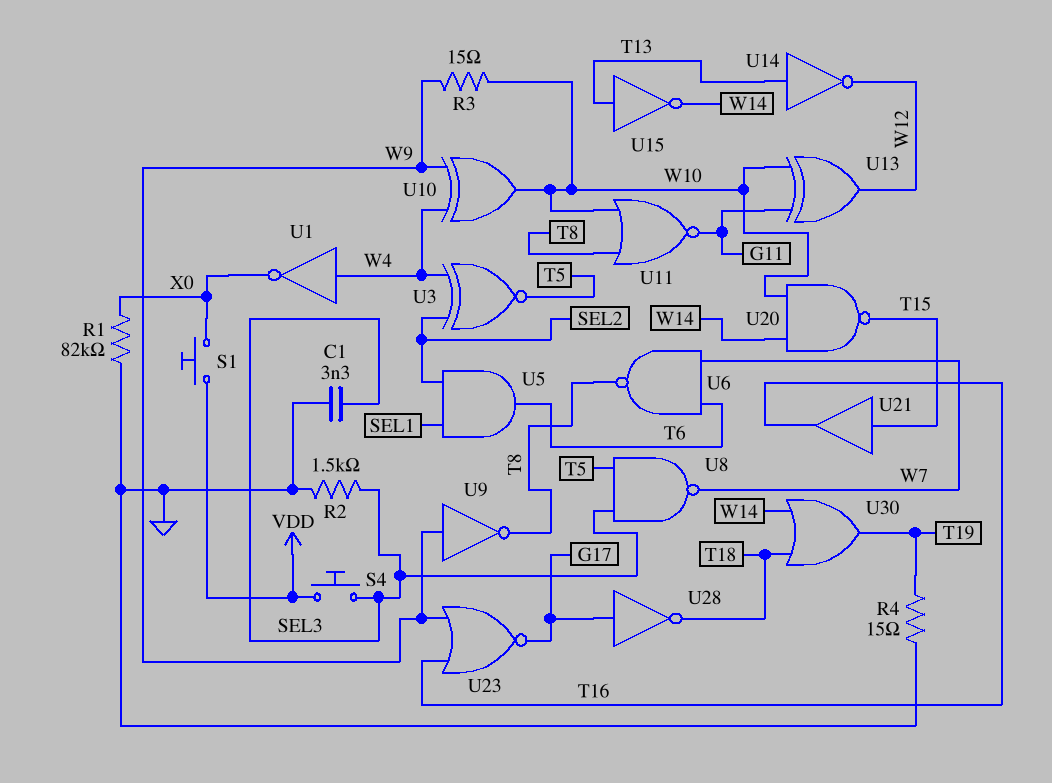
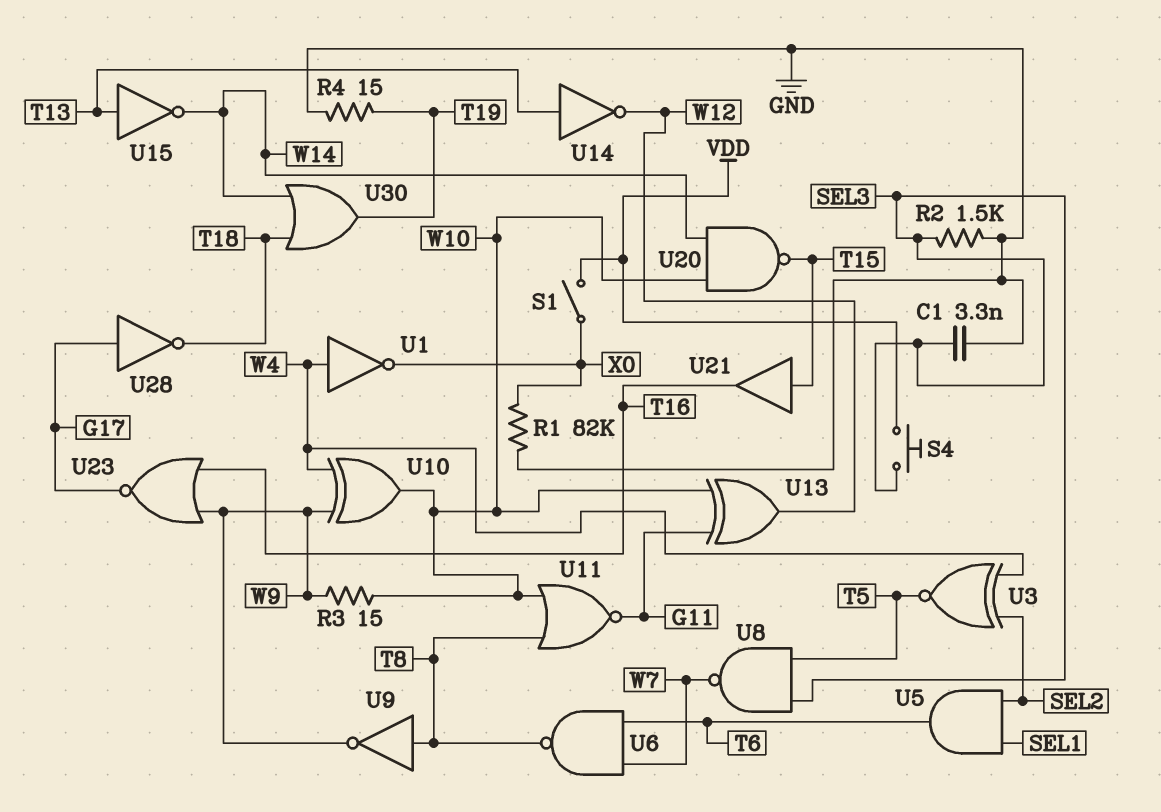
S1: button (VDD, X0) -> switch (VDD, X0)
U9: NOT (in W9, out T8) -> NOT (in T8, out W9)

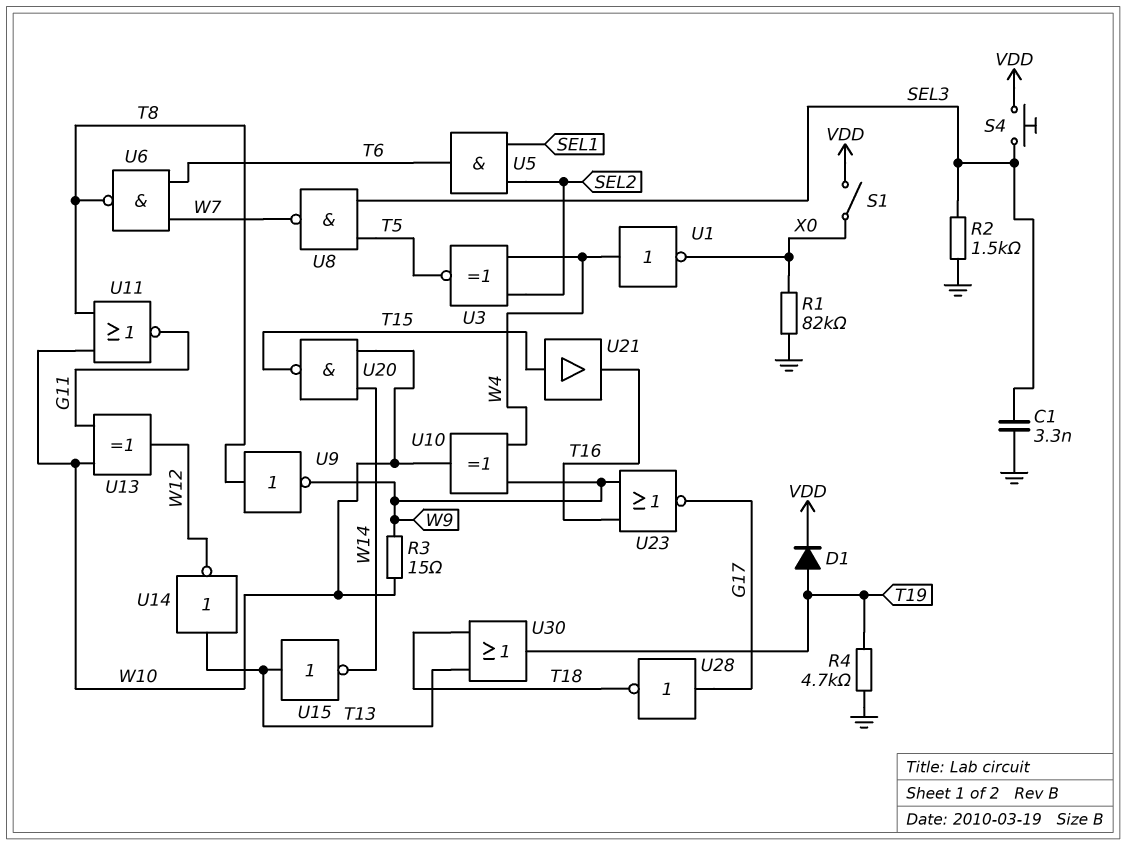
D1: none -> diode (A T19, K VDD)
R4: 15 (GND, T19) -> 4.7k (GND, T19)
U30: OR (in T18, in W14, out T19) -> OR (in T13, in T18, out T19)

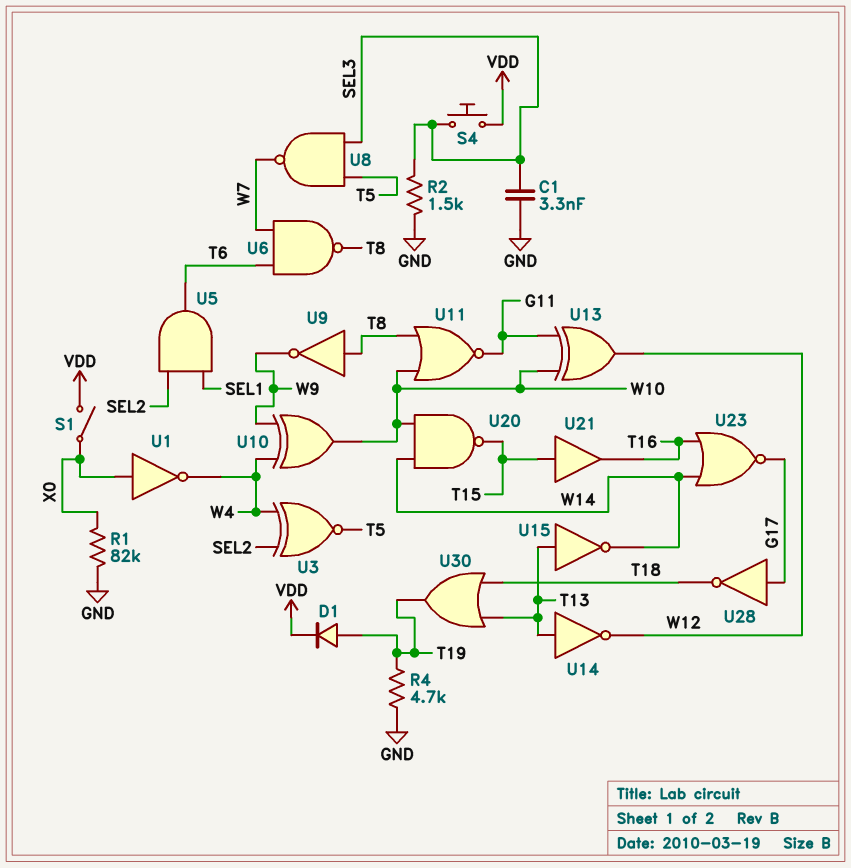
R3: 15 (W9, W10) -> none
U1: NOT (in W4, out X0) -> NOT (in X0, out W4)
U23: NOR (in T16, in W9, out G17) -> NOR (in T16, in W14, out G17)

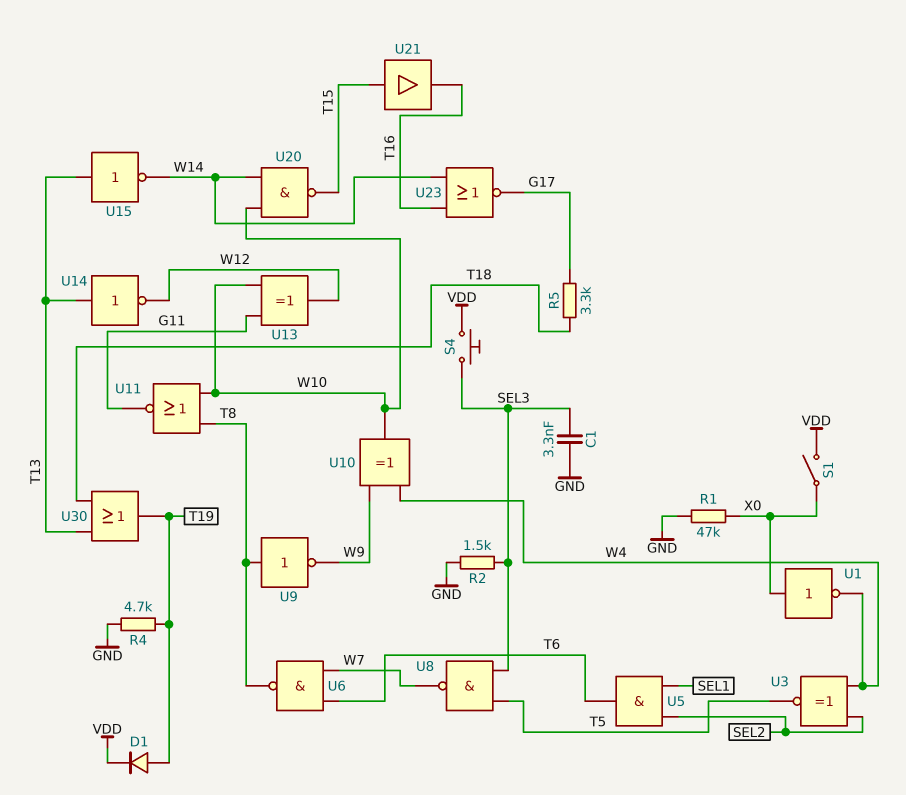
R1: 82k (GND, X0) -> 47k (GND, X0)
R5: none -> 3.3k (G17, T18)
U28: NOT (in G17, out T18) -> none

